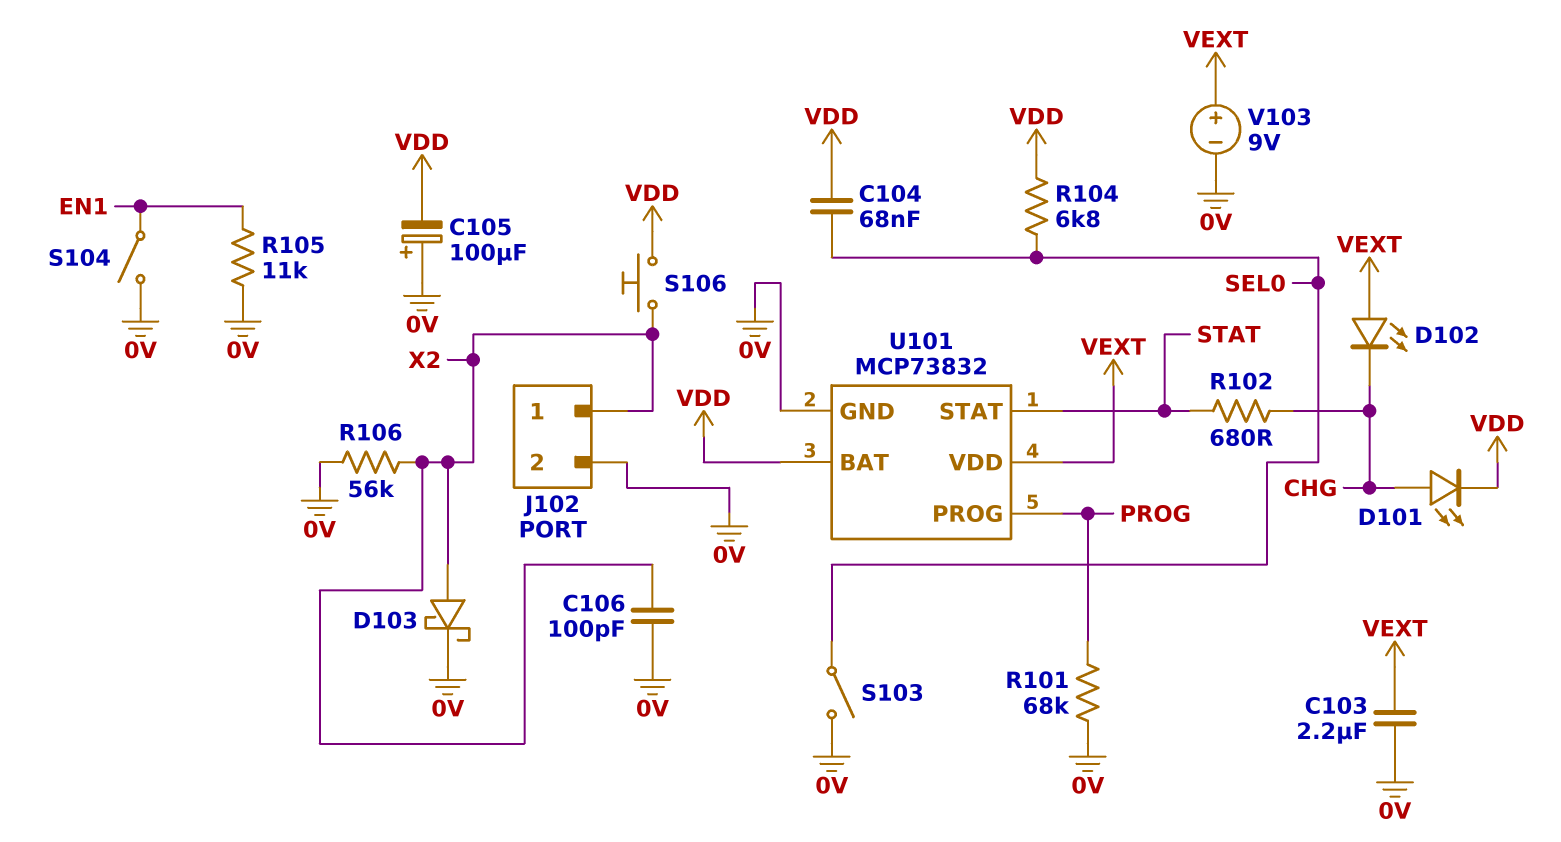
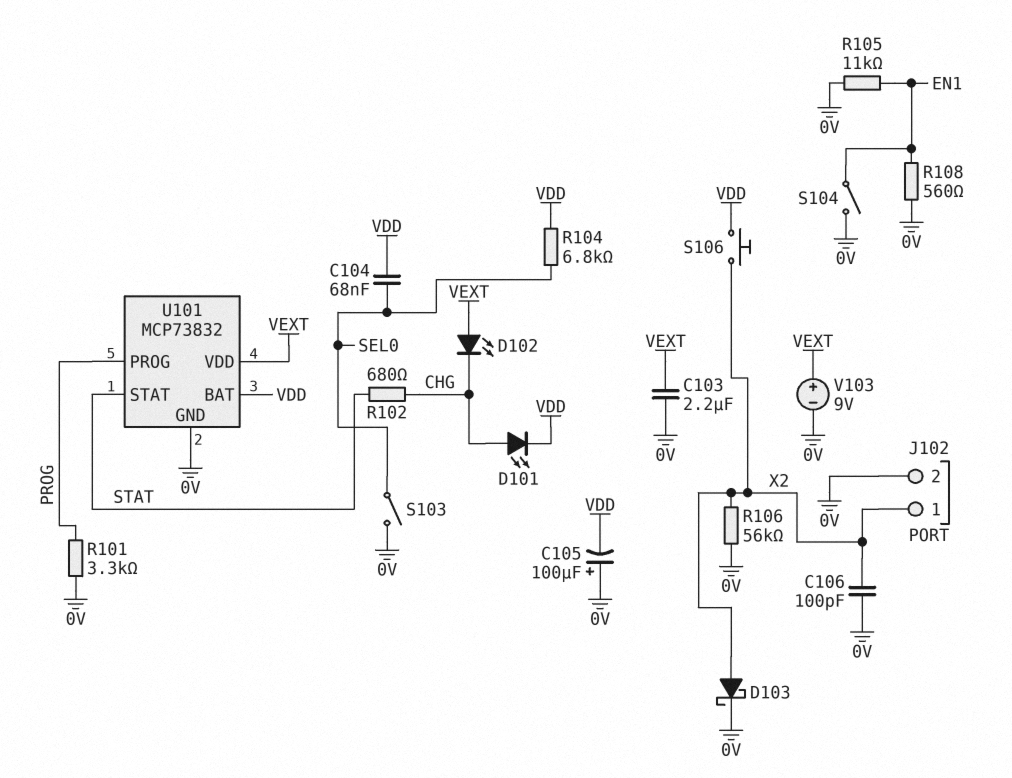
R101: 68k (0V, PROG) -> 3.3k (0V, PROG)
R108: none -> 560 (0V, EN1)

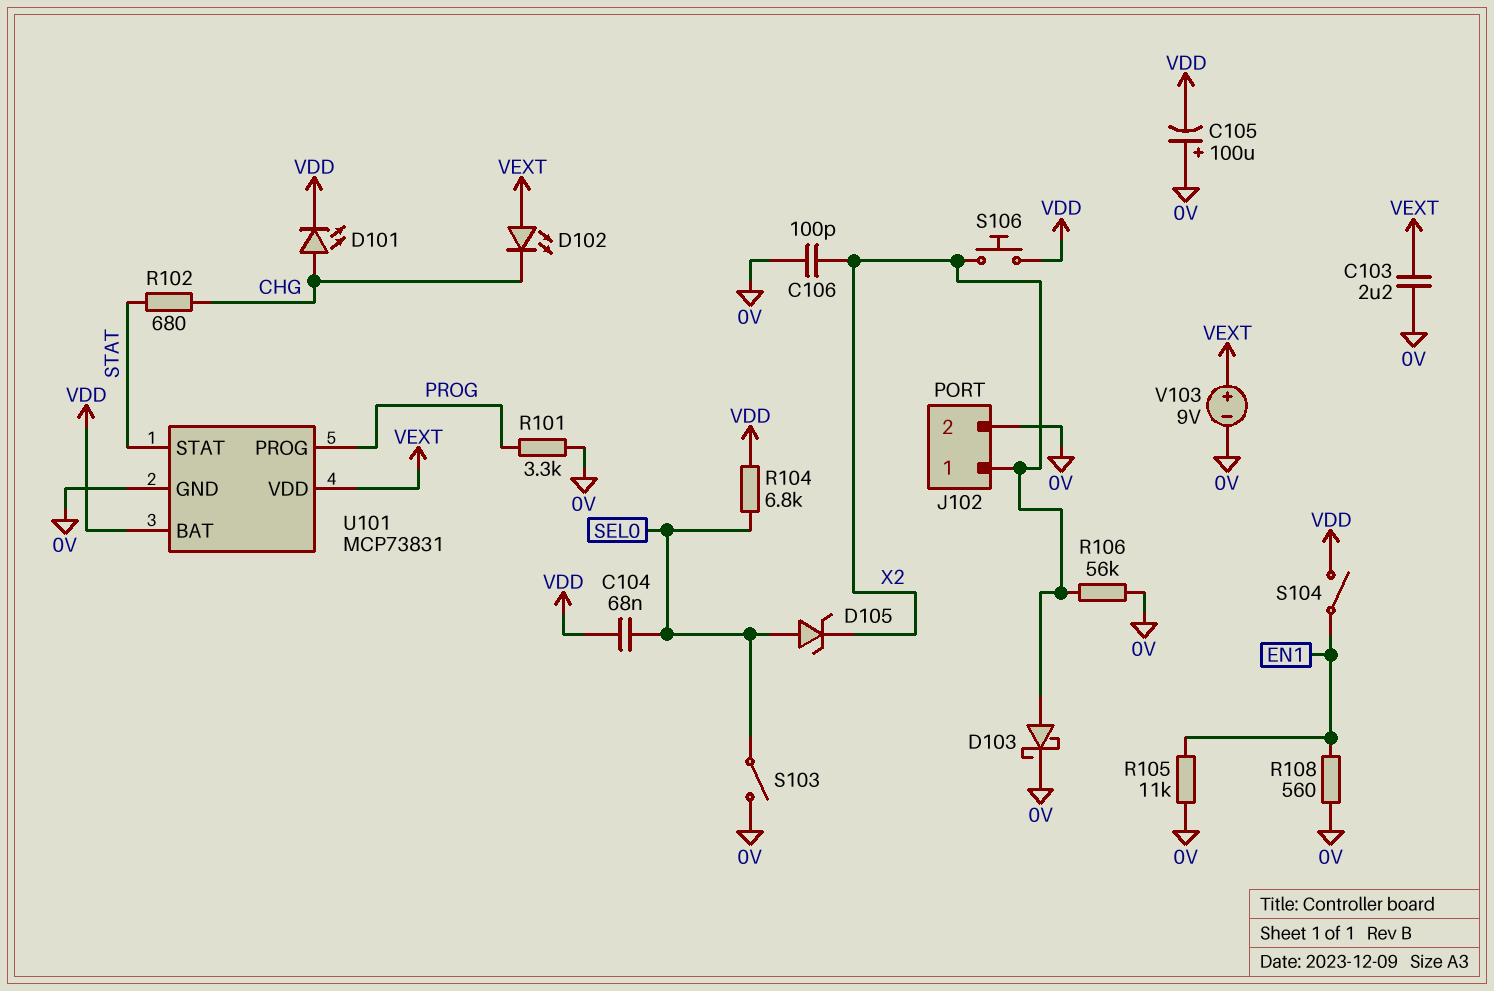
D105: none -> zener (A SEL0, K X2)
S104: switch (0V, EN1) -> switch (EN1, VDD)
U101: MCP73832 -> MCP73831

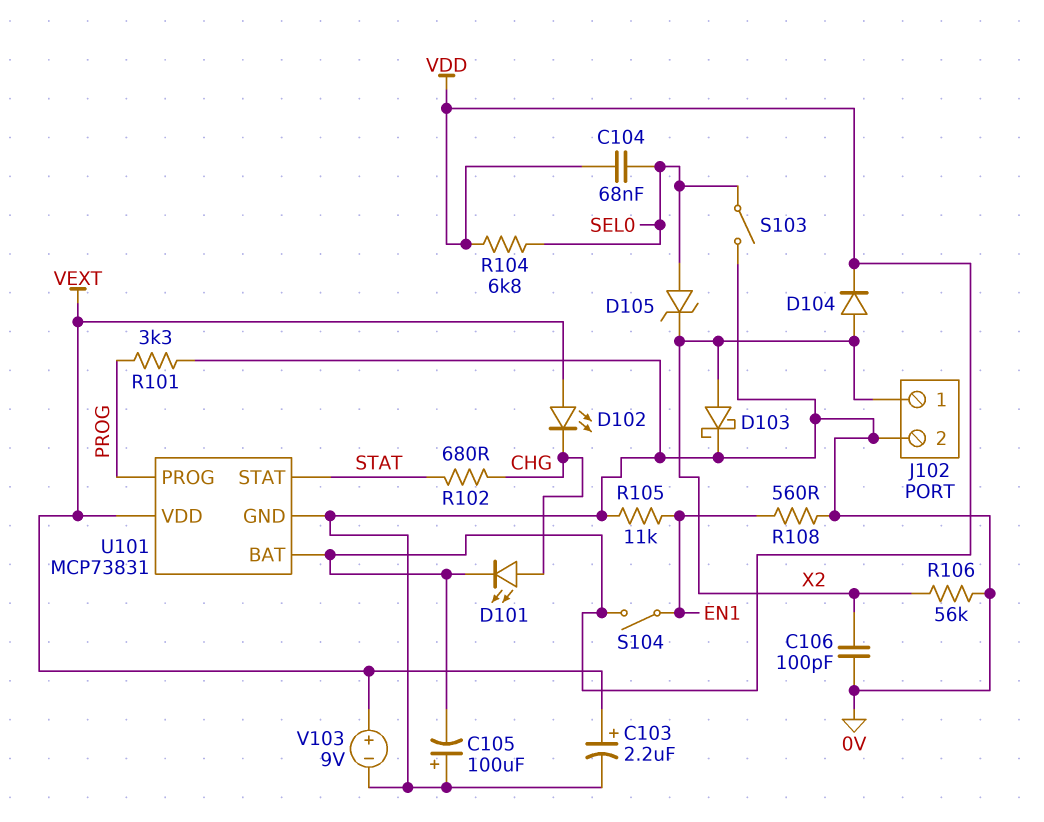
C103: 2.2uF (0V, VEXT) -> 2.2uF (plus VEXT, minus 0V)
D104: none -> diode (A X2, K VDD)
S106: button (VDD, X2) -> none

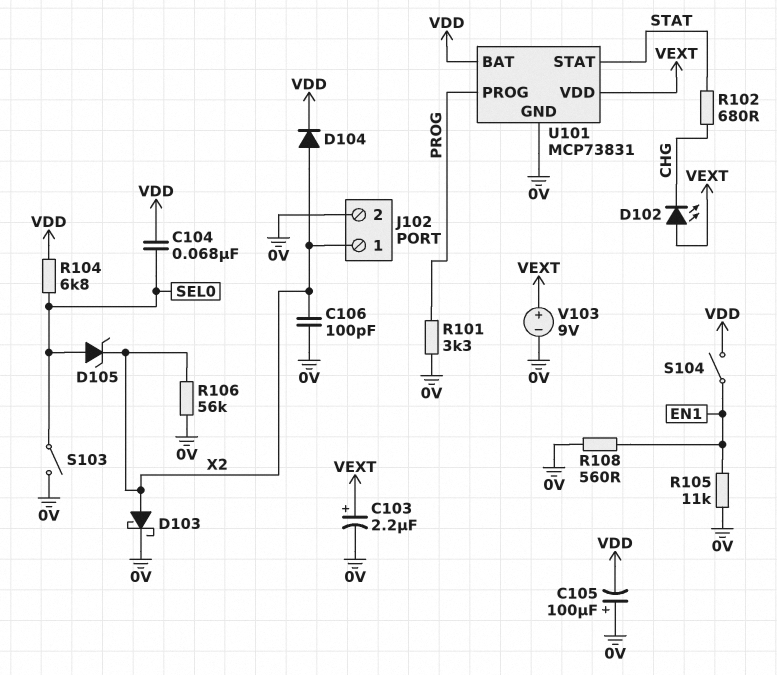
D101: LED (A CHG, K VDD) -> none

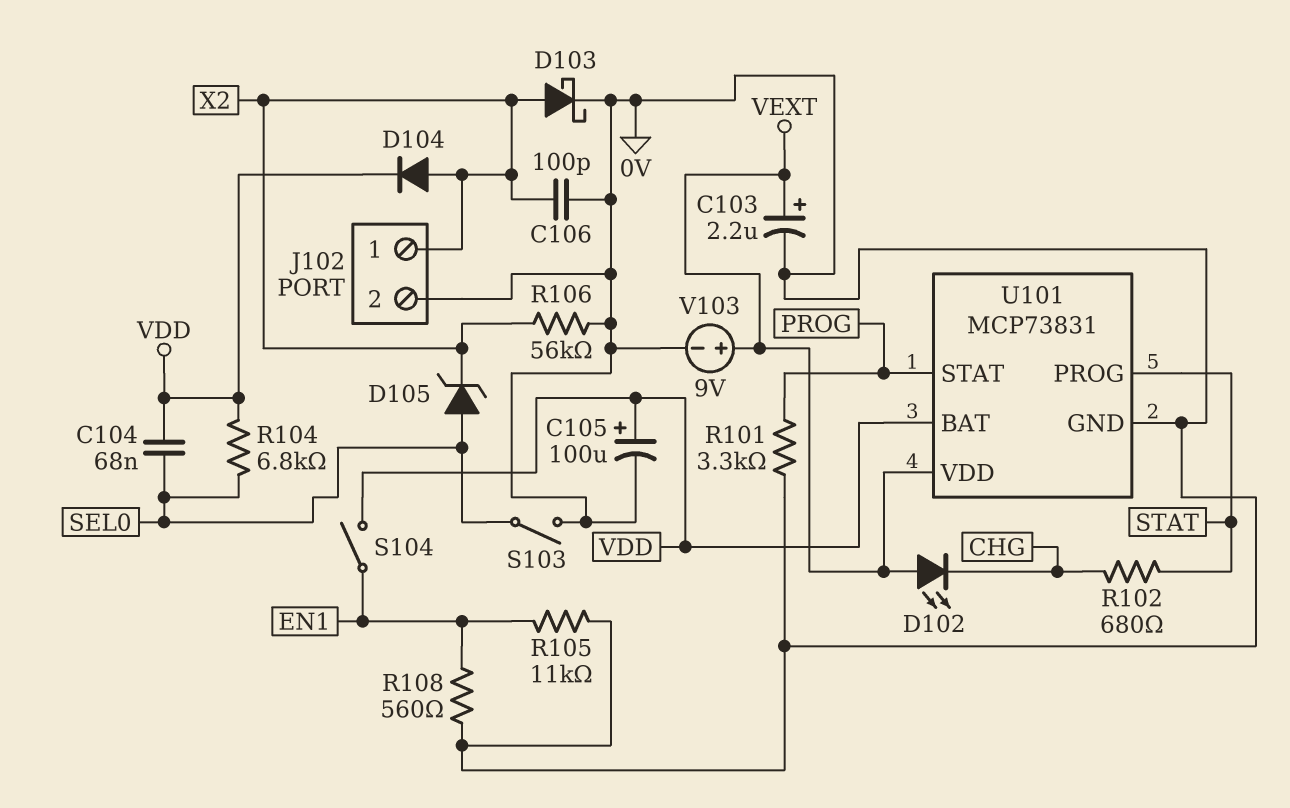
C105: 100uF (plus 0V, minus VDD) -> 100uF (plus VDD, minus 0V)
U101 pin PROG: PROG -> STAT
U101 pin STAT: STAT -> PROG

